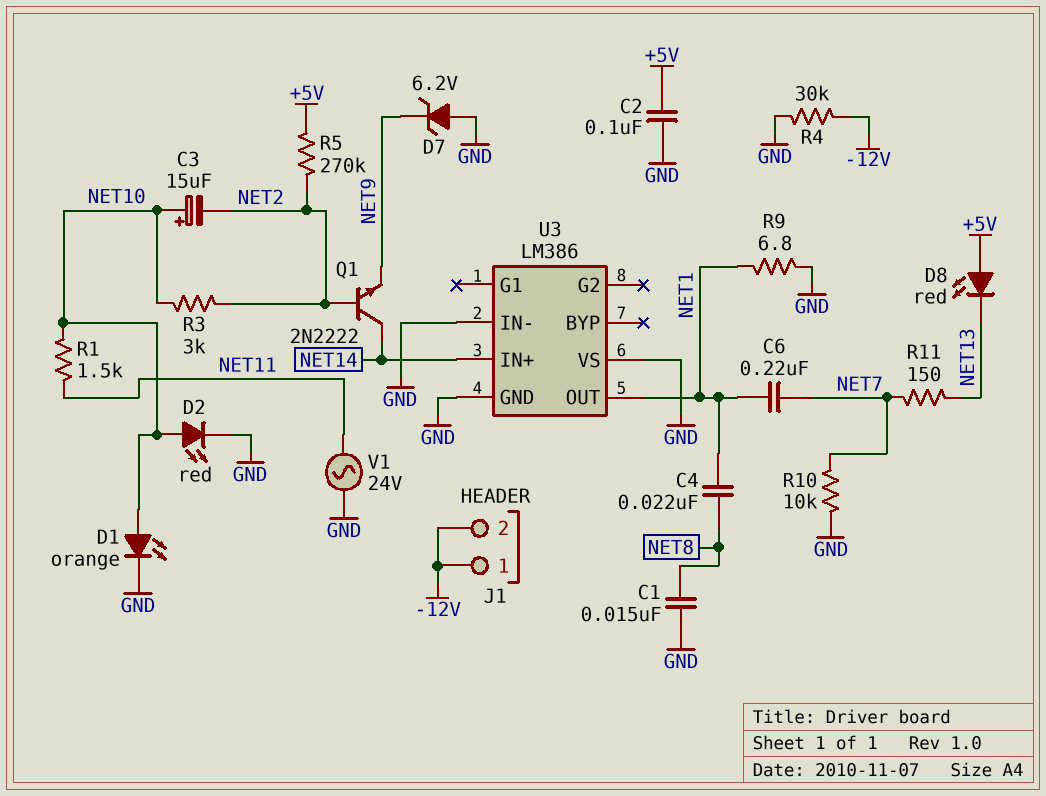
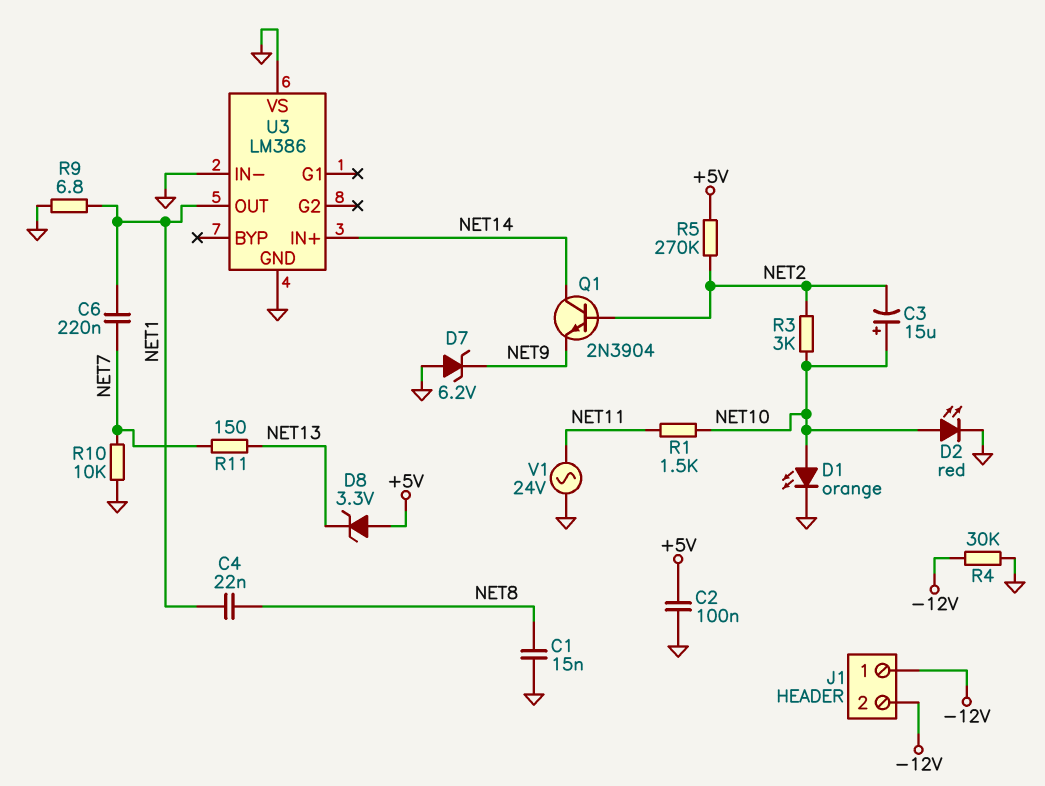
D8: LED red (A +5V, K NET13) -> zener 3.3V (A +5V, K NET13)
Q1: NPN 2N2222 (B NET2, C NET14, E NET9) -> NPN 2N3904 (B NET2, C NET14, E NET9)

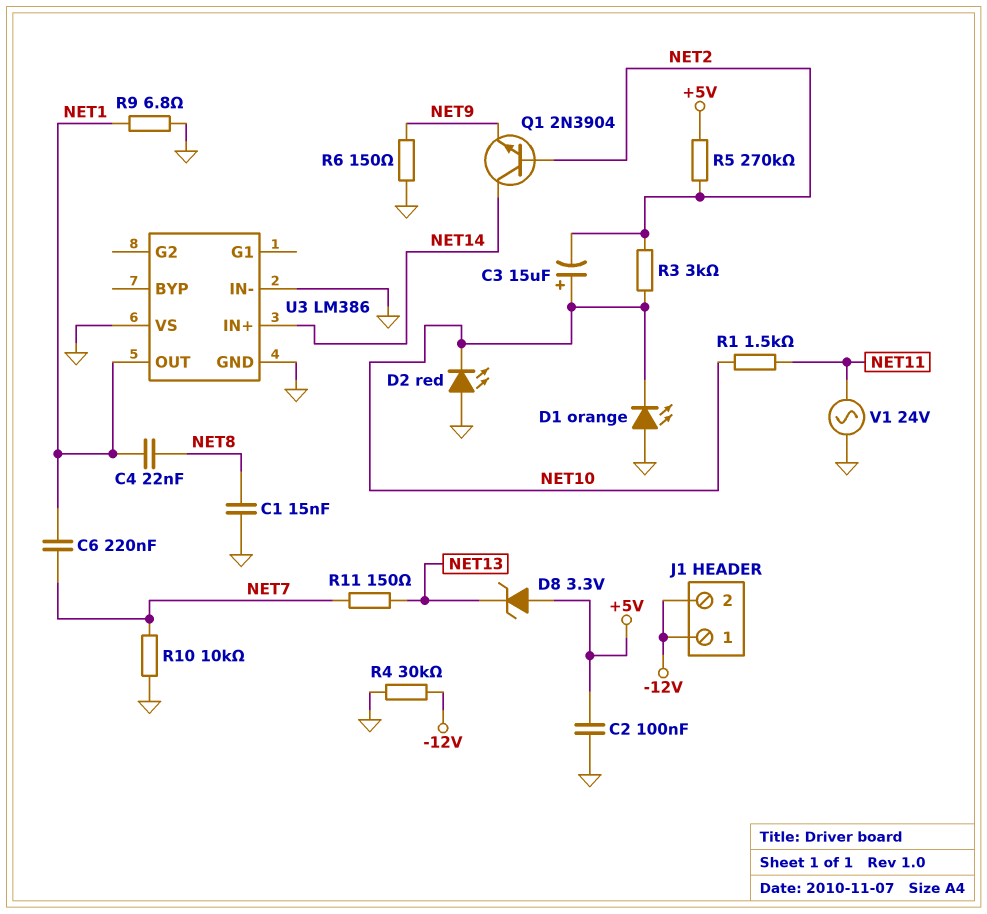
D1: LED orange (A NET10, K GND) -> LED orange (A GND, K NET10)
D2: LED red (A NET10, K GND) -> LED red (A GND, K NET10)
D7: zener 6.2V (A GND, K NET9) -> none
R6: none -> 150 (GND, NET9)

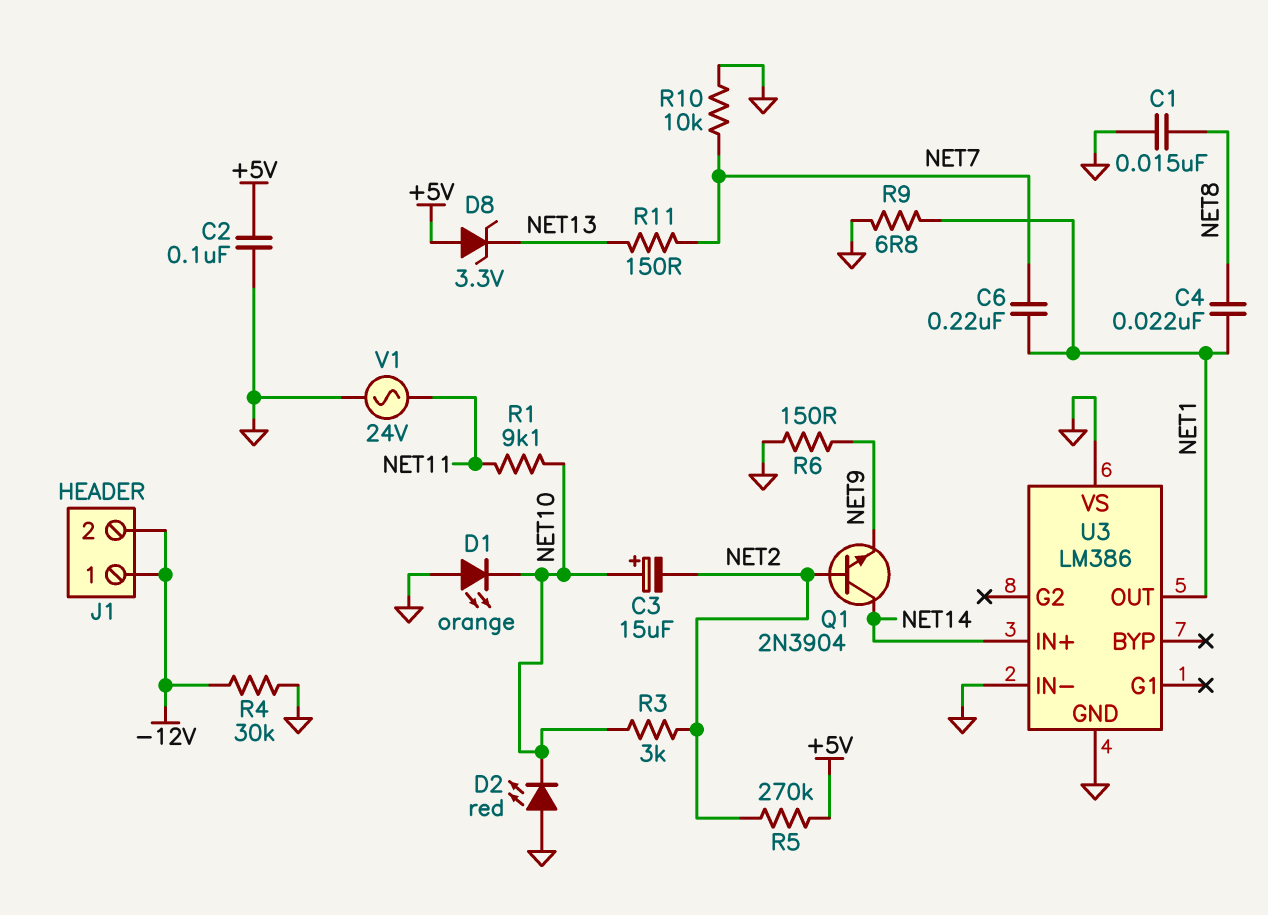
R1: 1.5k (NET10, NET11) -> 9.1k (NET10, NET11)

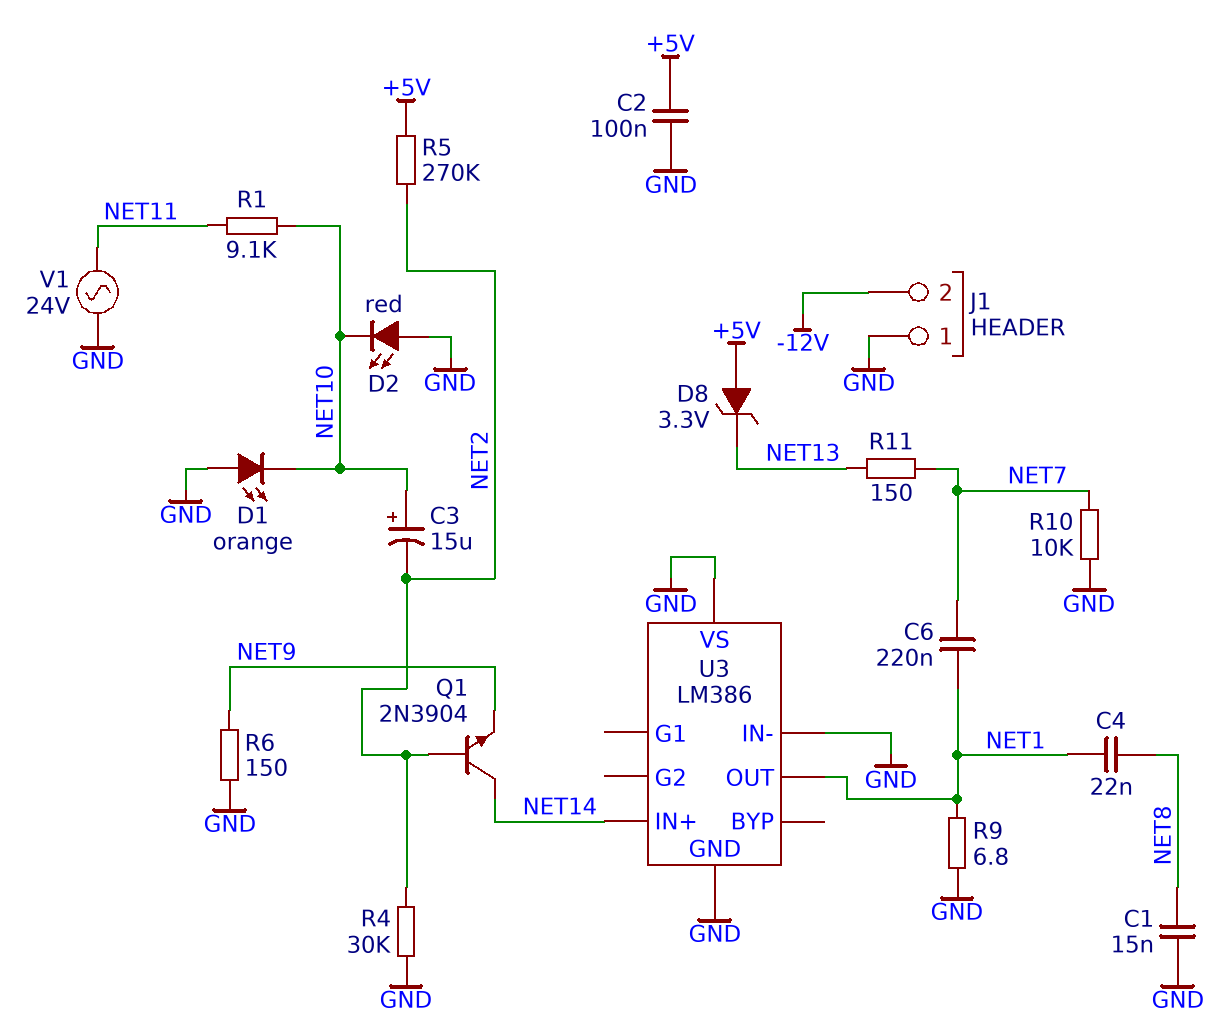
J1 pin 1: -12V -> GND
R3: 3k (NET2, NET10) -> none
R4: 30k (-12V, GND) -> 30k (GND, NET2)

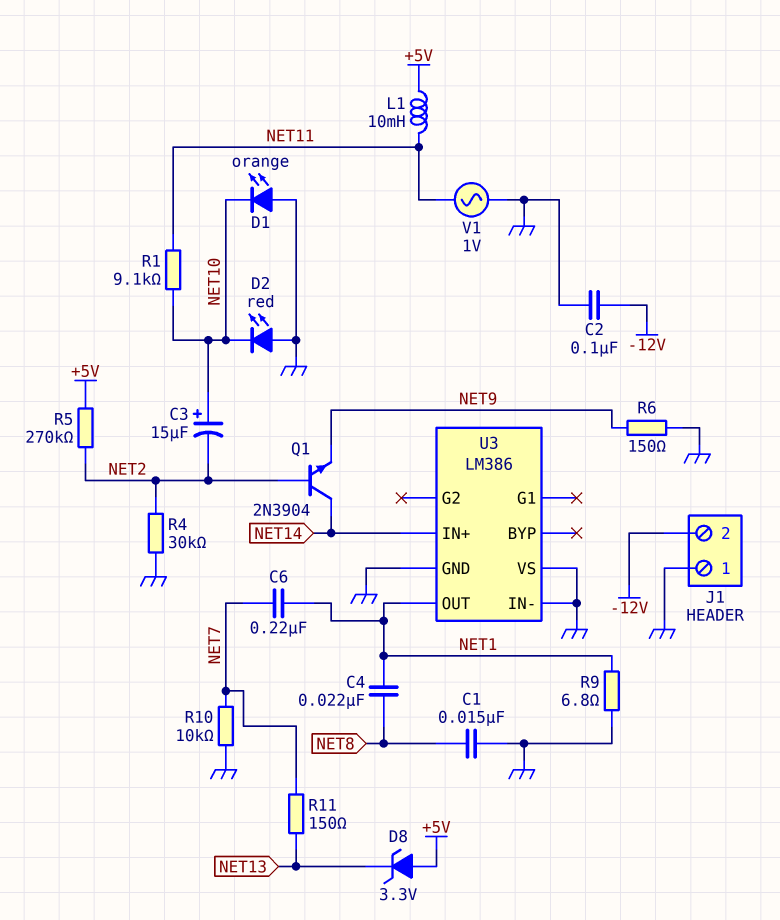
C2: 100nF (+5V, GND) -> 100nF (-12V, GND)
L1: none -> 10mH (+5V, NET11)
V1: AC 24V (GND, NET11) -> AC 1V (GND, NET11)

